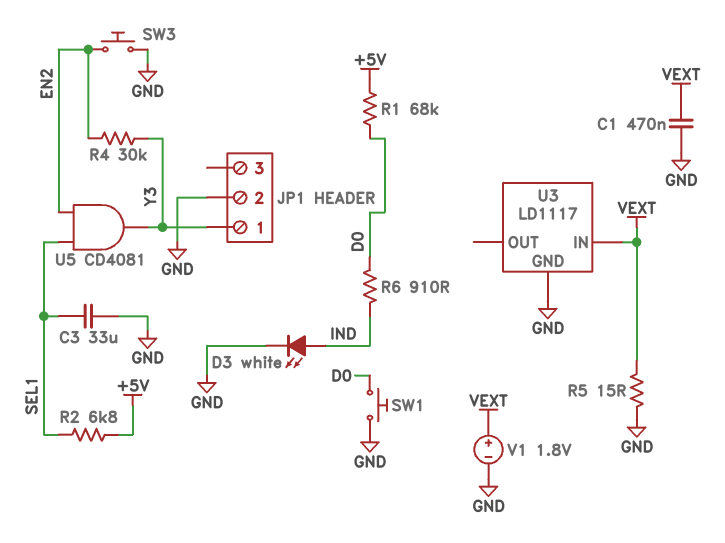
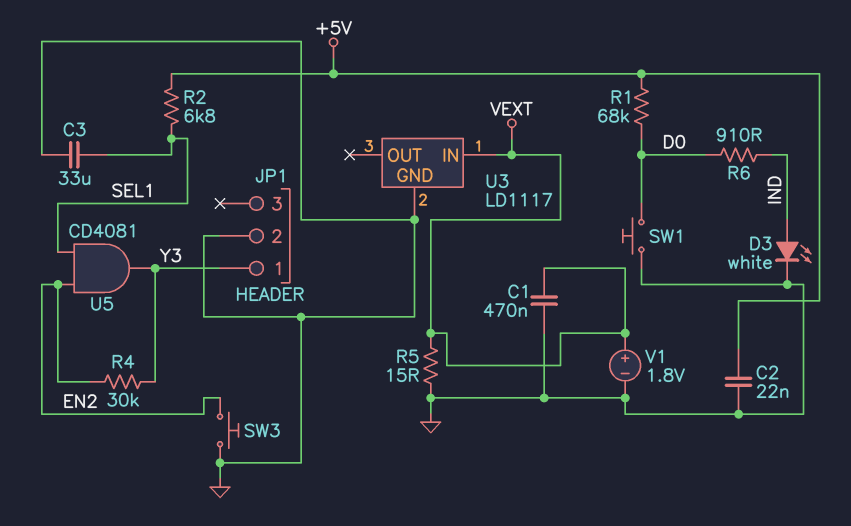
C2: none -> 22nF (+5V, GND)

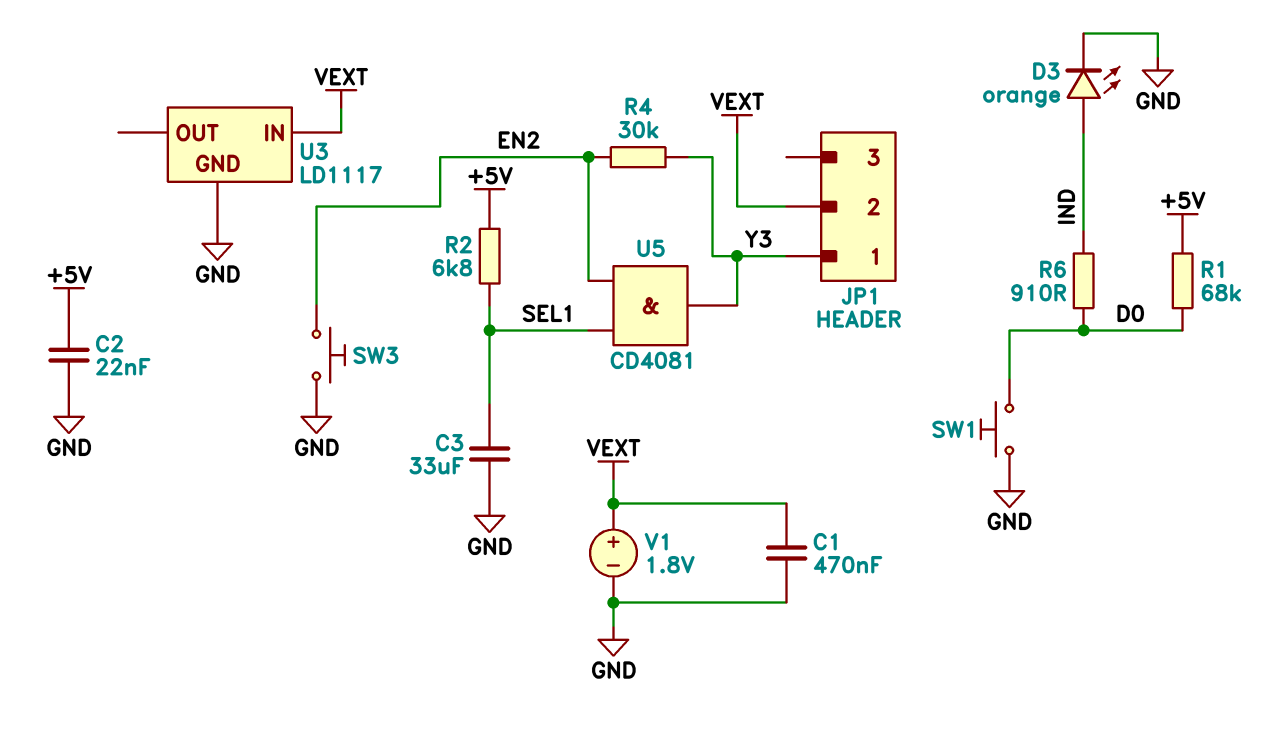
D3: LED white (A IND, K GND) -> LED orange (A IND, K GND)
JP1 pin 2: GND -> VEXT
R5: 15 (GND, VEXT) -> none

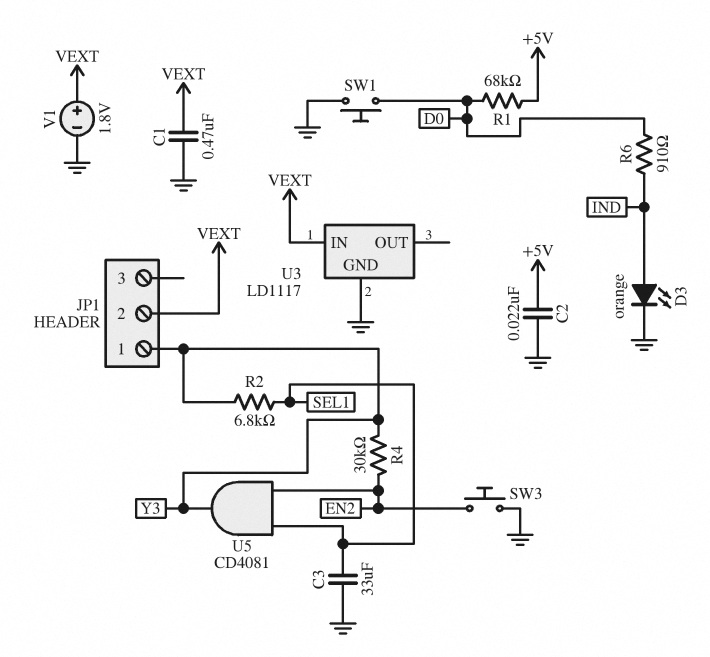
R2: 6.8k (+5V, SEL1) -> 6.8k (SEL1, Y3)

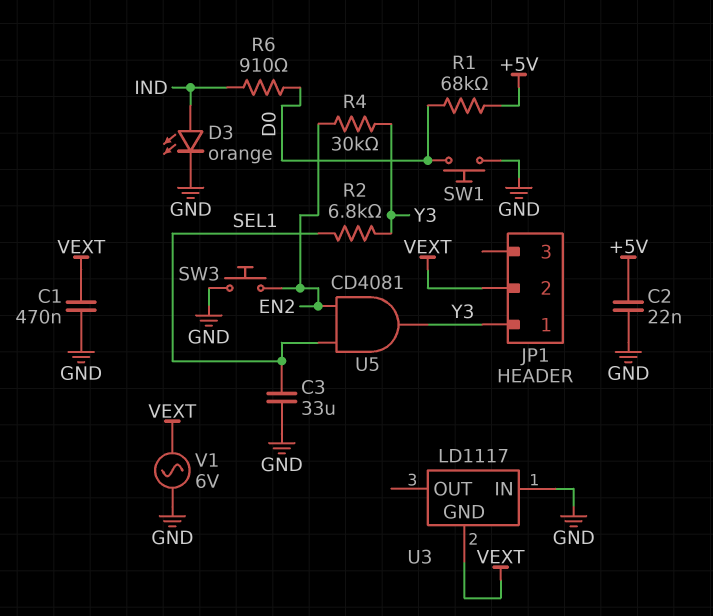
U3 pin GND: GND -> VEXT
U3 pin IN: VEXT -> GND
V1: 1.8V (plus VEXT, minus GND) -> AC 6V (GND, VEXT)

